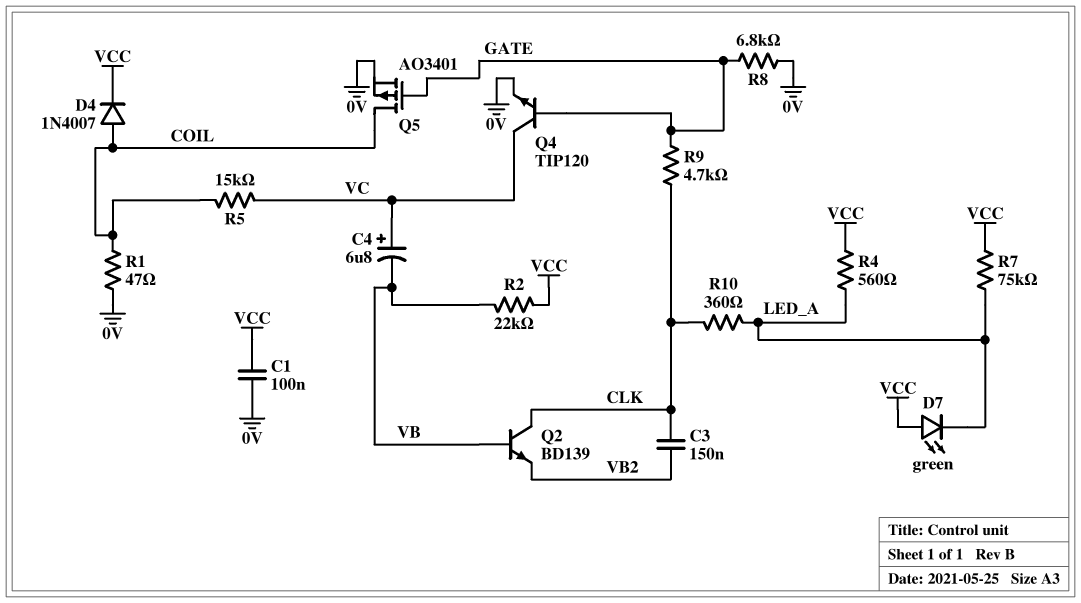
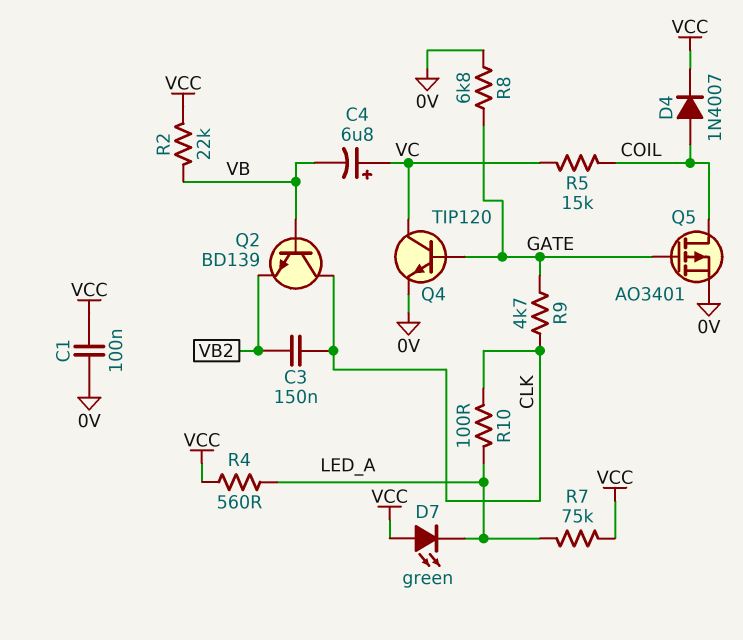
R1: 47 (0V, COIL) -> none
R10: 360 (CLK, LED_A) -> 100 (CLK, LED_A)

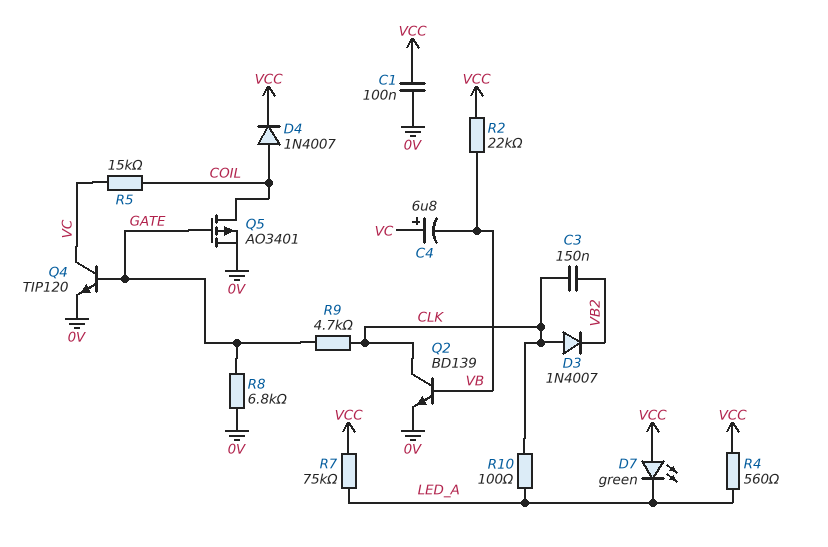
D3: none -> diode 1N4007 (A CLK, K VB2)
Q2: NPN BD139 (B VB, C CLK, E VB2) -> NPN BD139 (B VB, C CLK, E 0V)

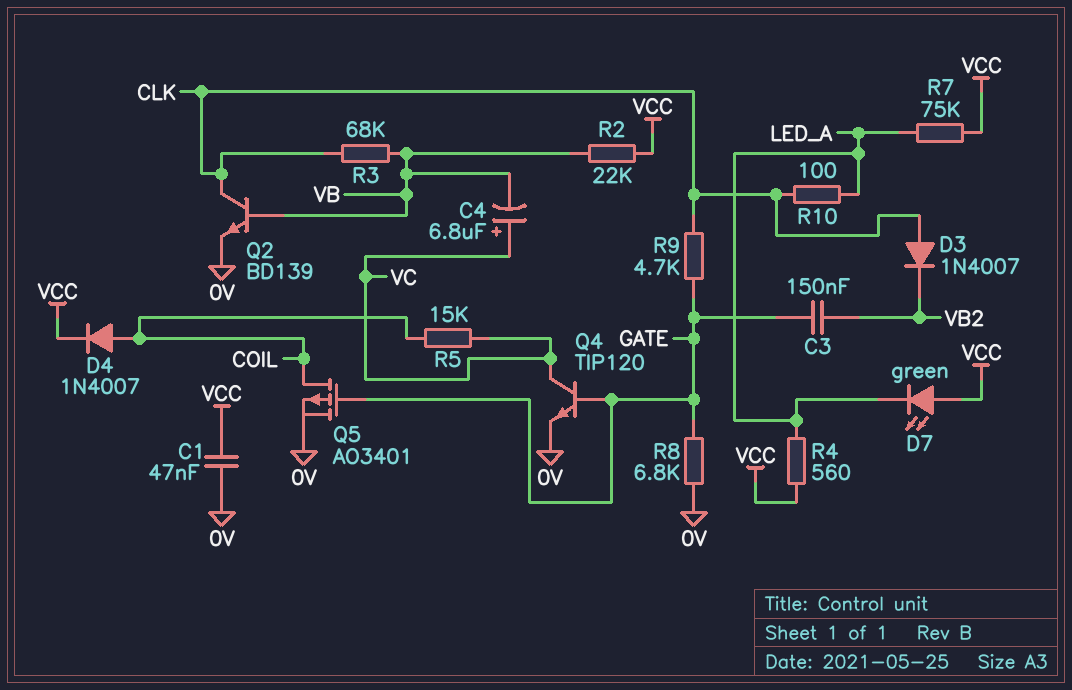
C1: 100nF (0V, VCC) -> 47nF (0V, VCC)
C3: 150nF (CLK, VB2) -> 150nF (GATE, VB2)
R3: none -> 68k (CLK, VB)

